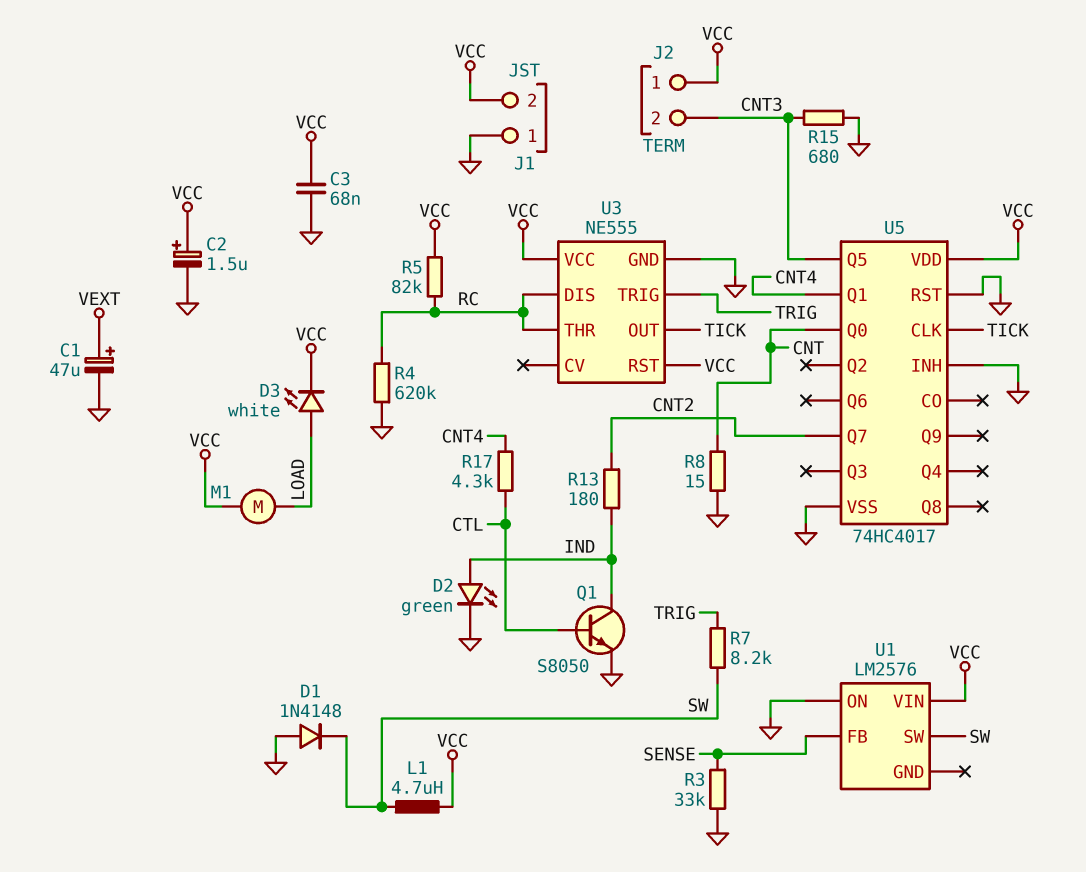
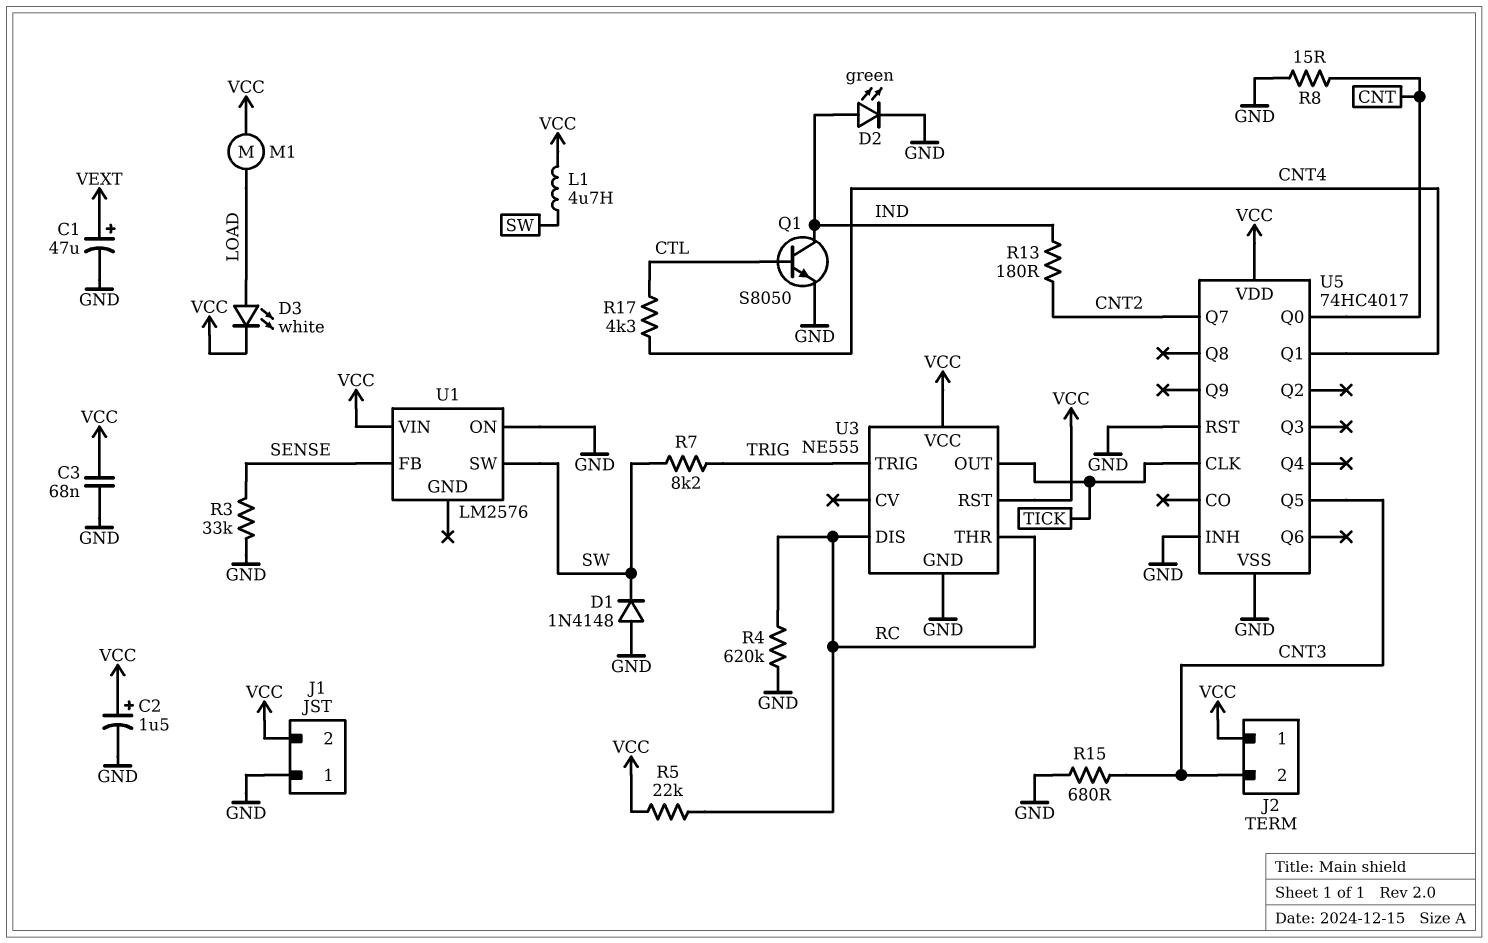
R5: 82k (RC, VCC) -> 22k (RC, VCC)

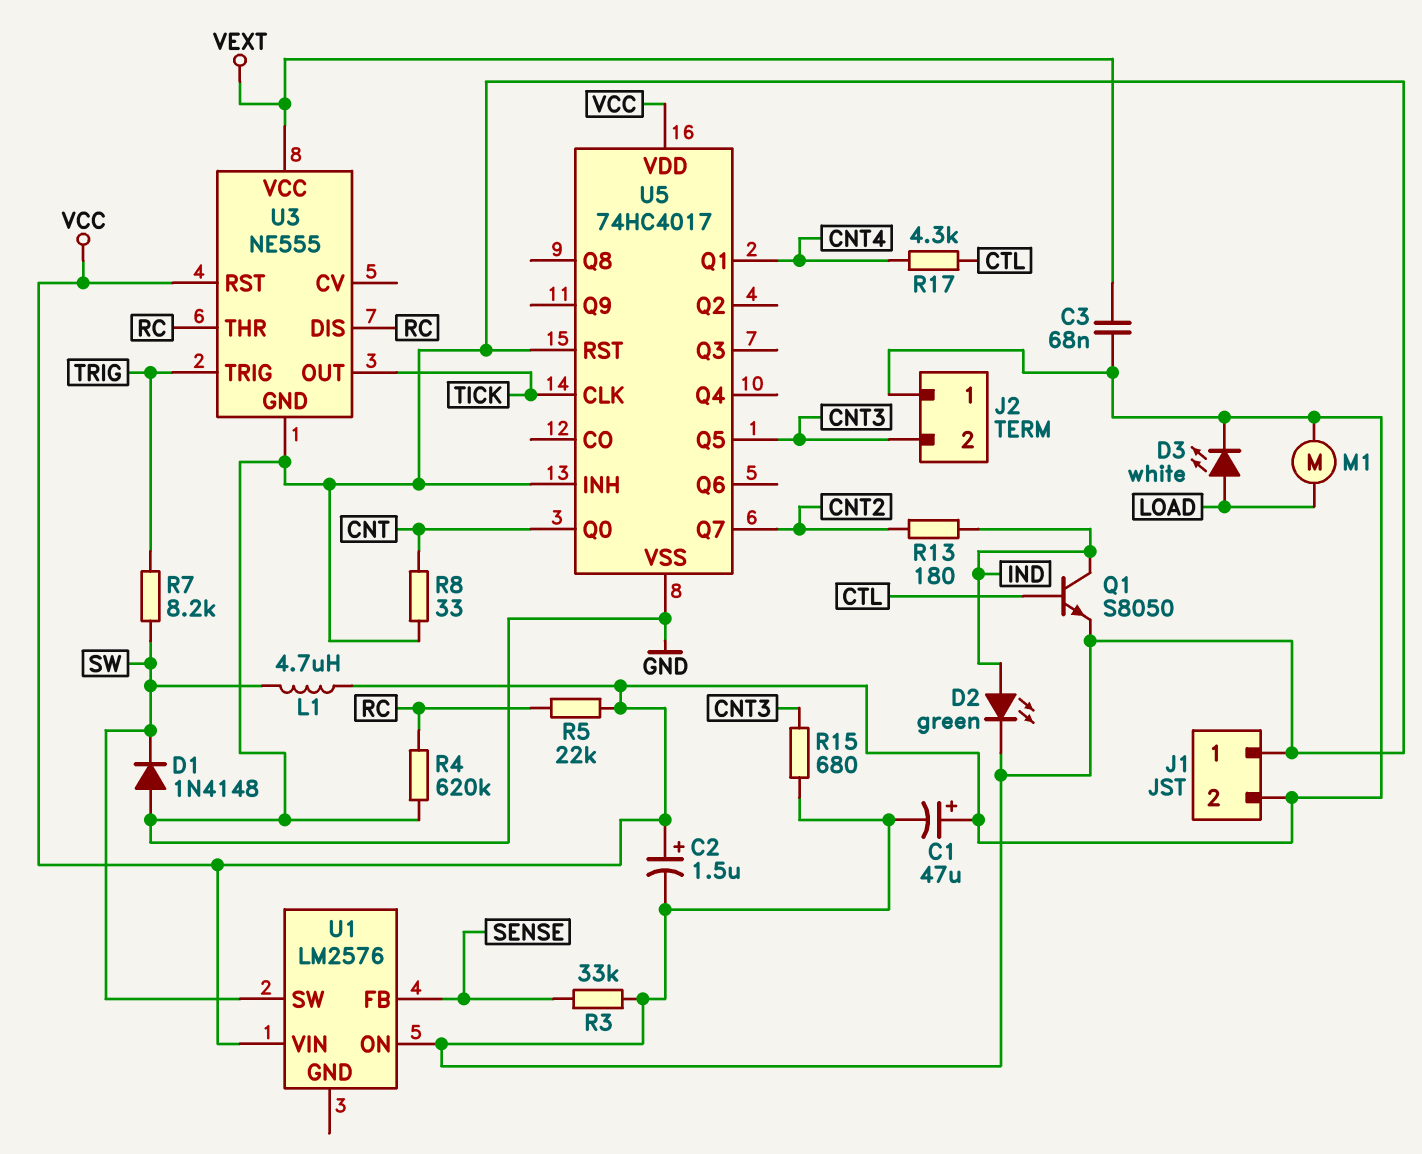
C1: 47uF (plus VEXT, minus GND) -> 47uF (plus VCC, minus GND)
C3: 68nF (GND, VCC) -> 68nF (VCC, VEXT)
R8: 15 (CNT, GND) -> 33 (CNT, GND)
U3 pin VCC: VCC -> VEXT

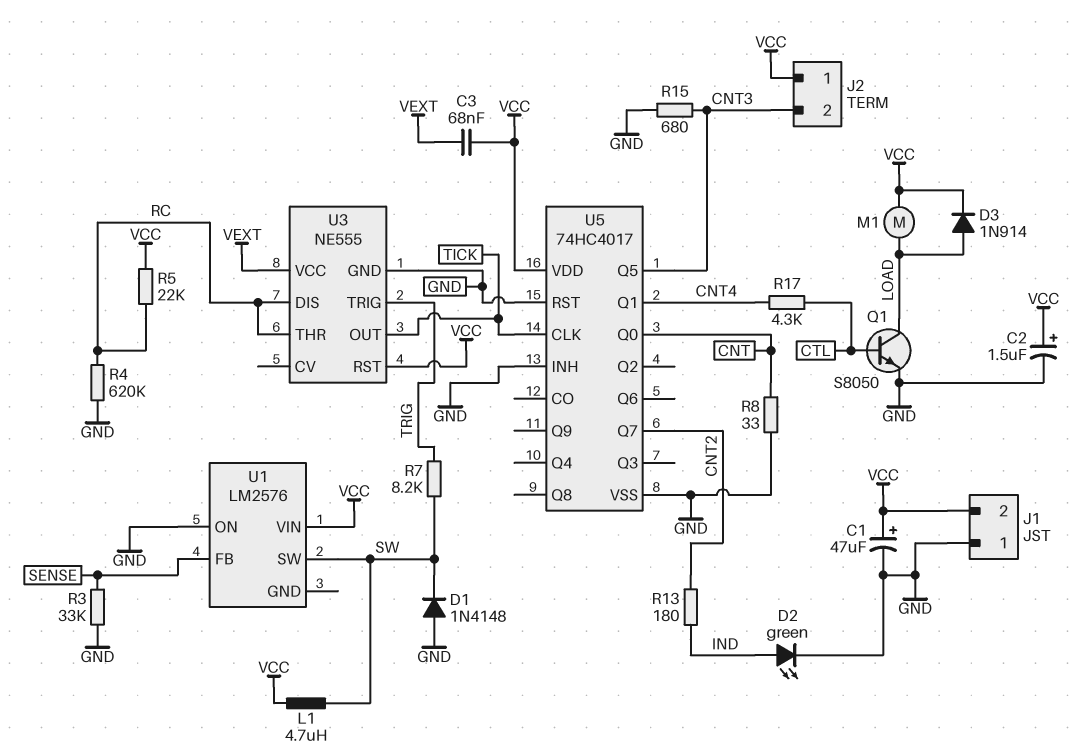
D3: LED white (A LOAD, K VCC) -> diode 1N914 (A LOAD, K VCC)
Q1: NPN S8050 (B CTL, C IND, E GND) -> NPN S8050 (B CTL, C LOAD, E GND)

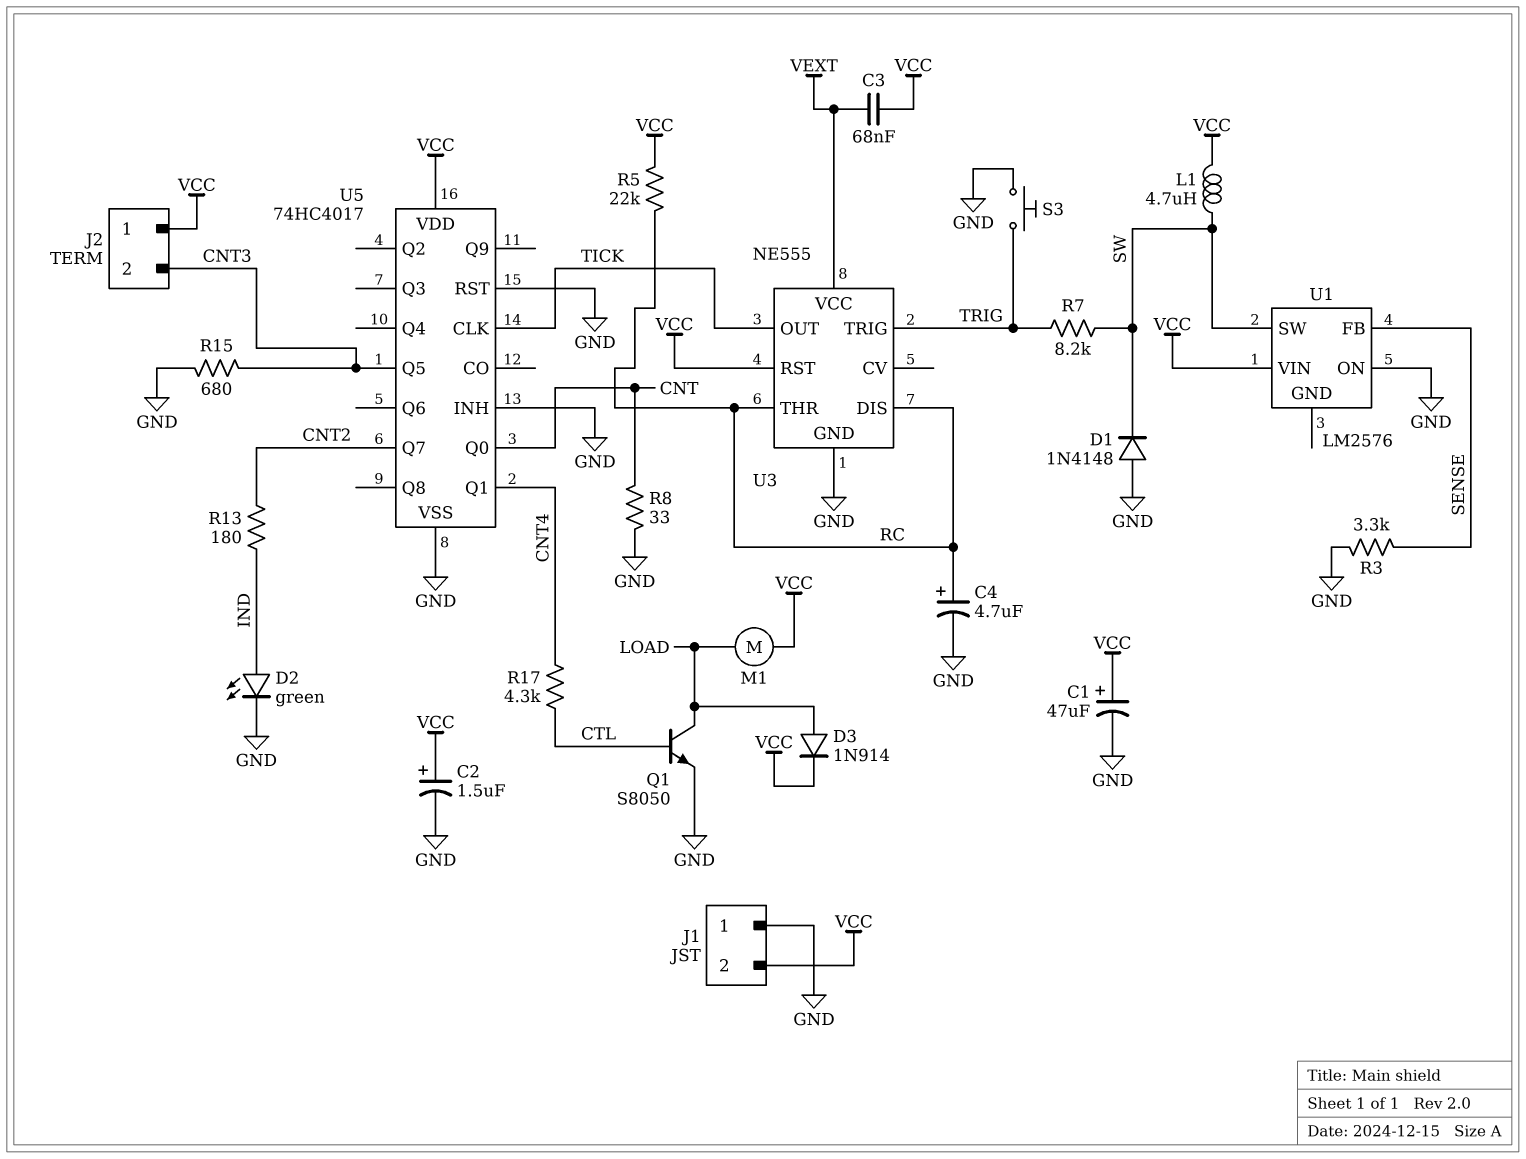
C4: none -> 4.7uF (plus RC, minus GND)
R3: 33k (GND, SENSE) -> 3.3k (GND, SENSE)
R4: 620k (GND, RC) -> none
S3: none -> button (GND, TRIG)

